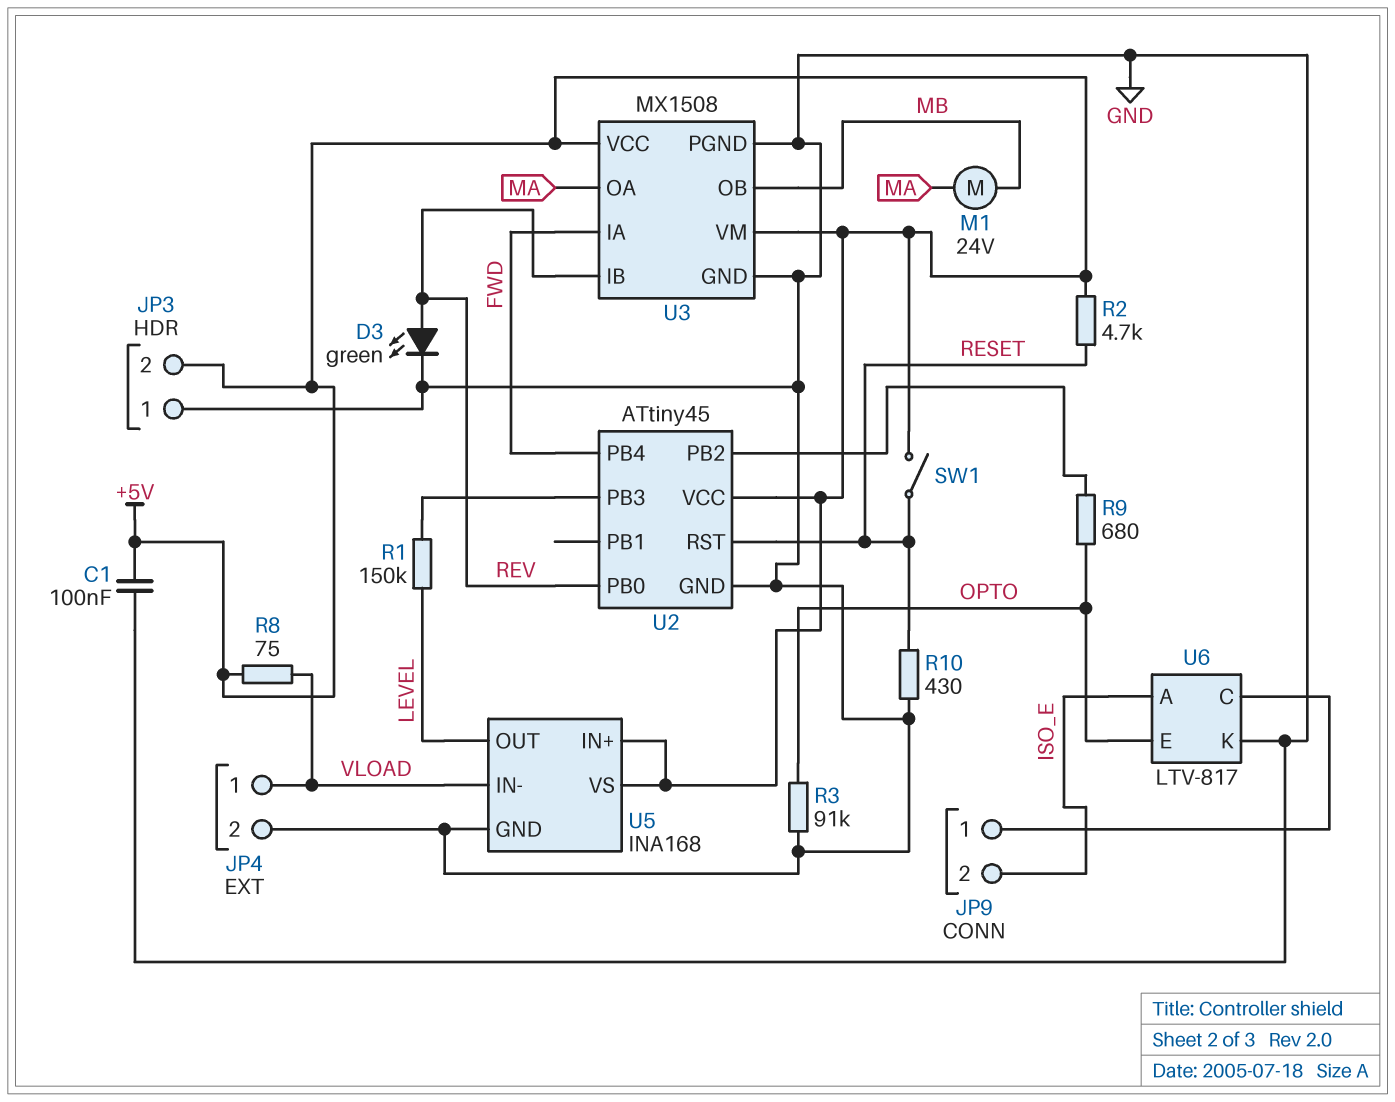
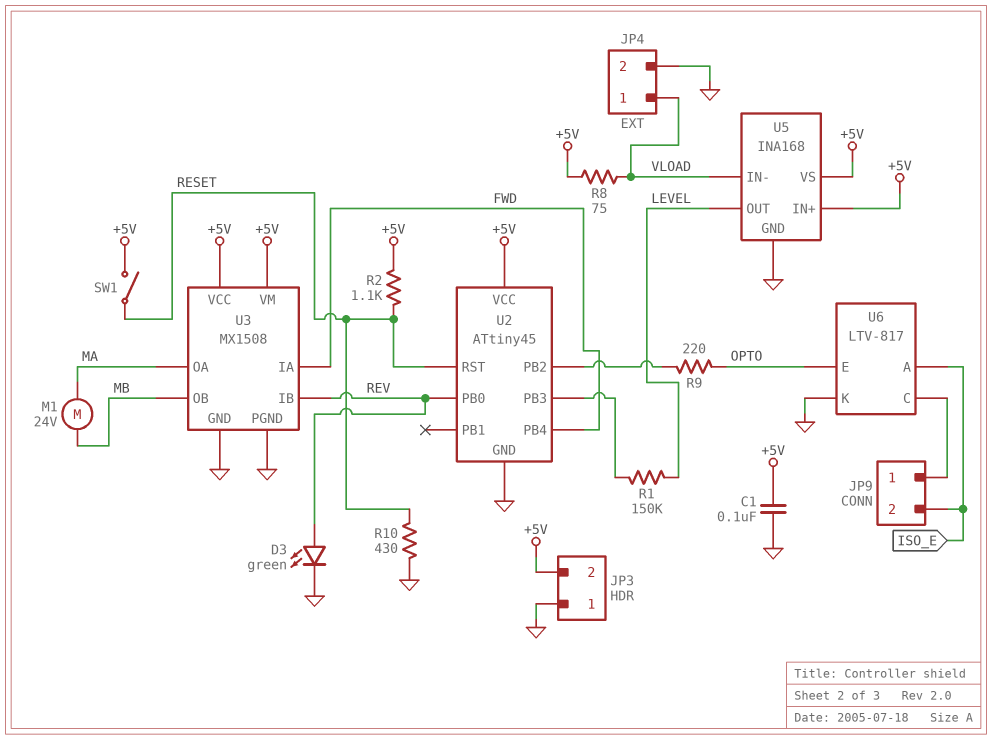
R2: 4.7k (+5V, RESET) -> 1.1k (+5V, RESET)
R3: 91k (GND, OPTO) -> none
R9: 680 (OPTO, U2/PB2) -> 220 (OPTO, U2/PB2)

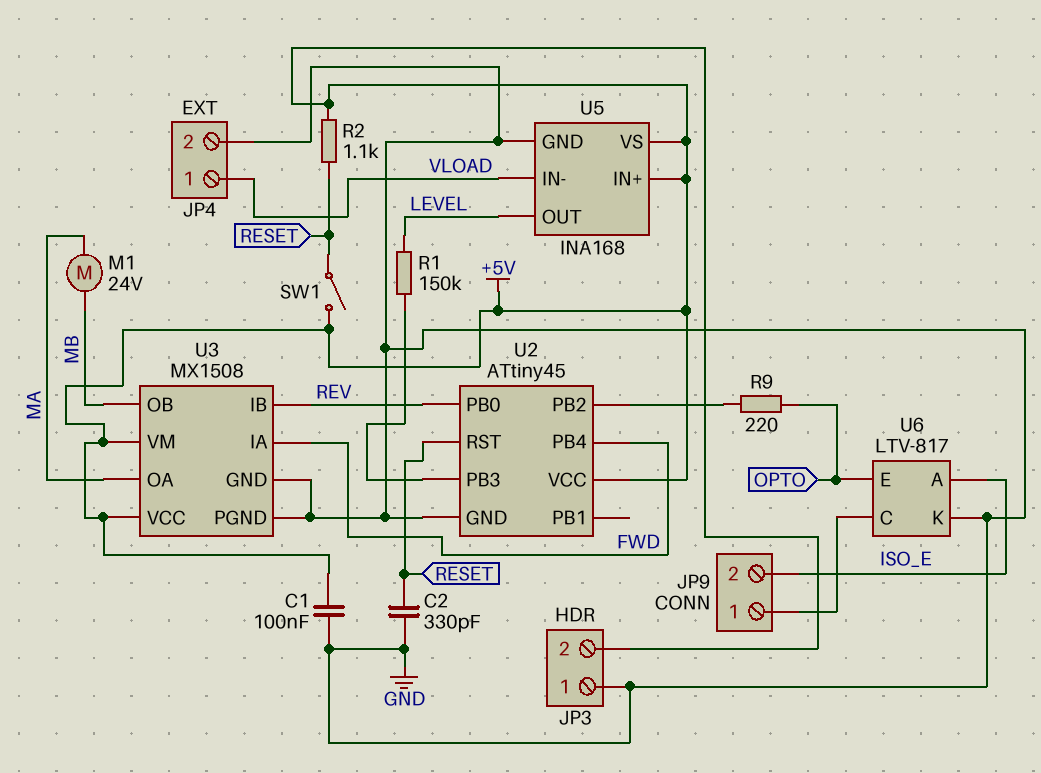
C2: none -> 330pF (GND, RESET)
D3: LED green (A REV, K GND) -> none
R8: 75 (+5V, VLOAD) -> none
R10: 430 (GND, RESET) -> none

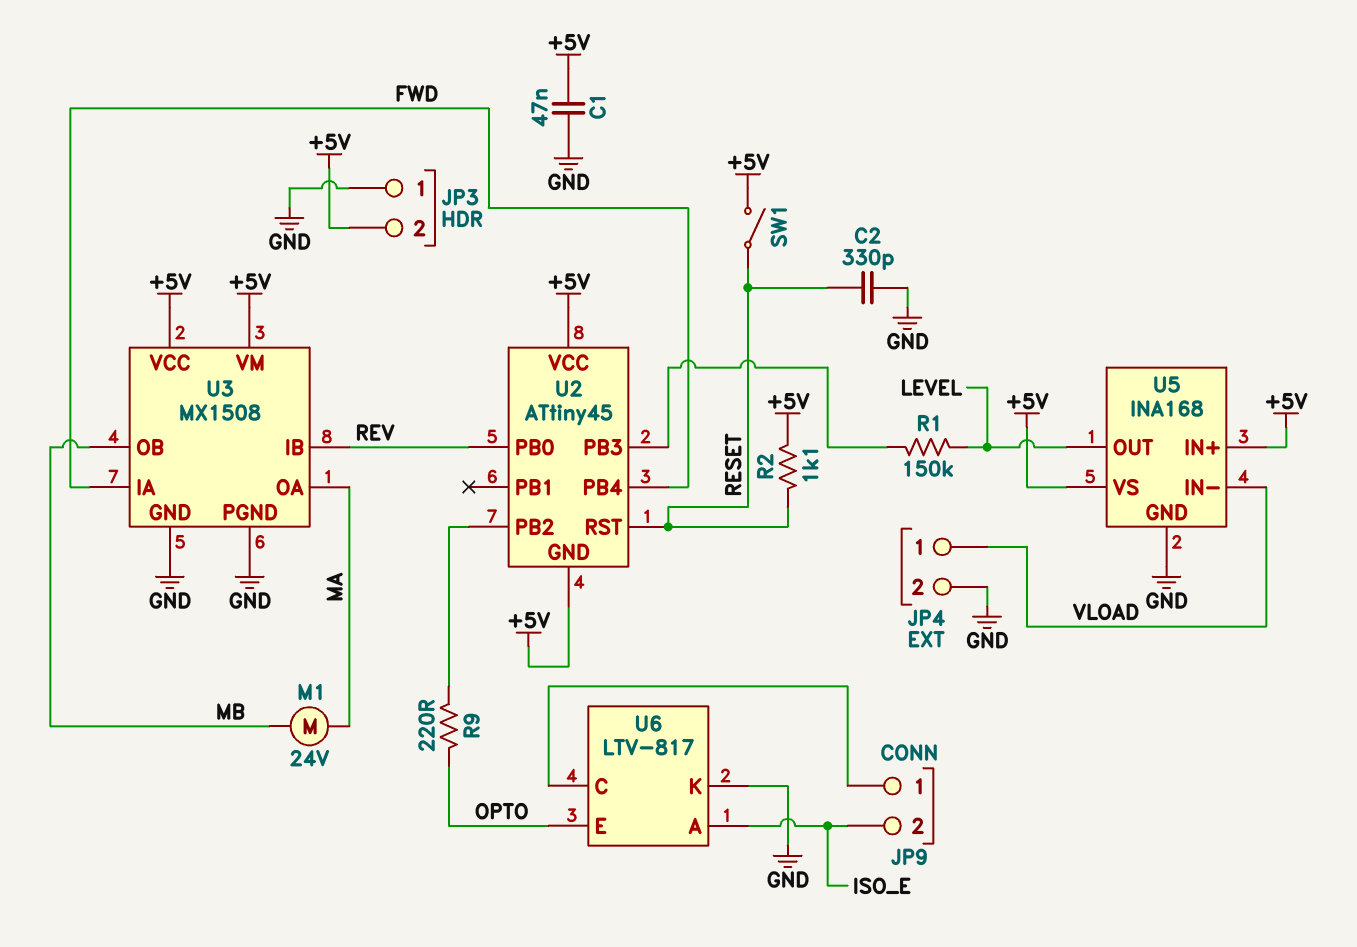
C1: 100nF (+5V, GND) -> 47nF (+5V, GND)
U2 pin GND: GND -> +5V

